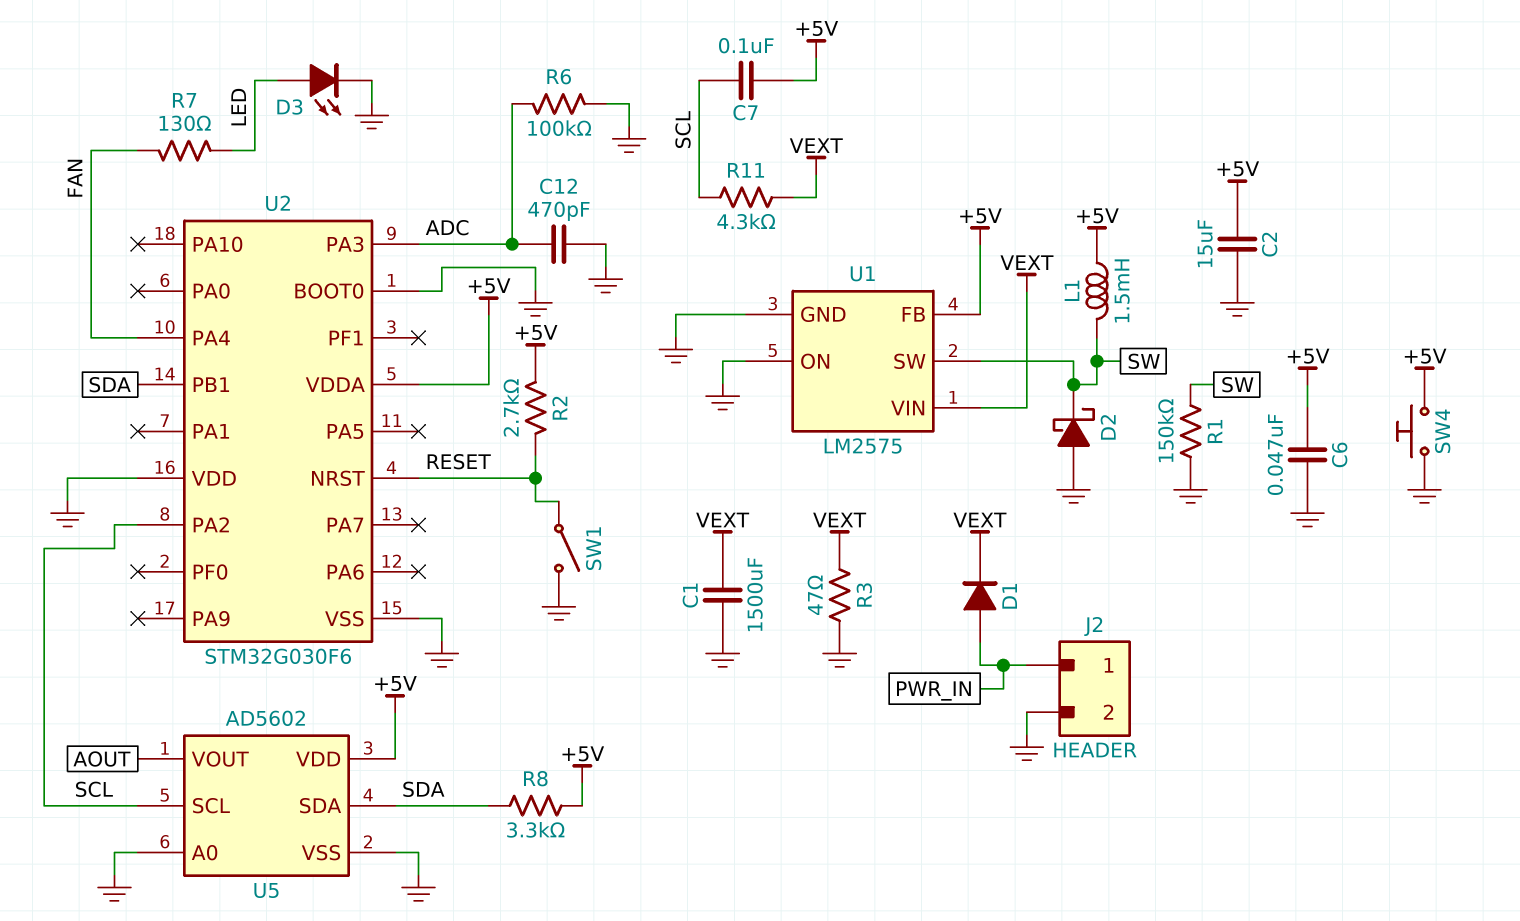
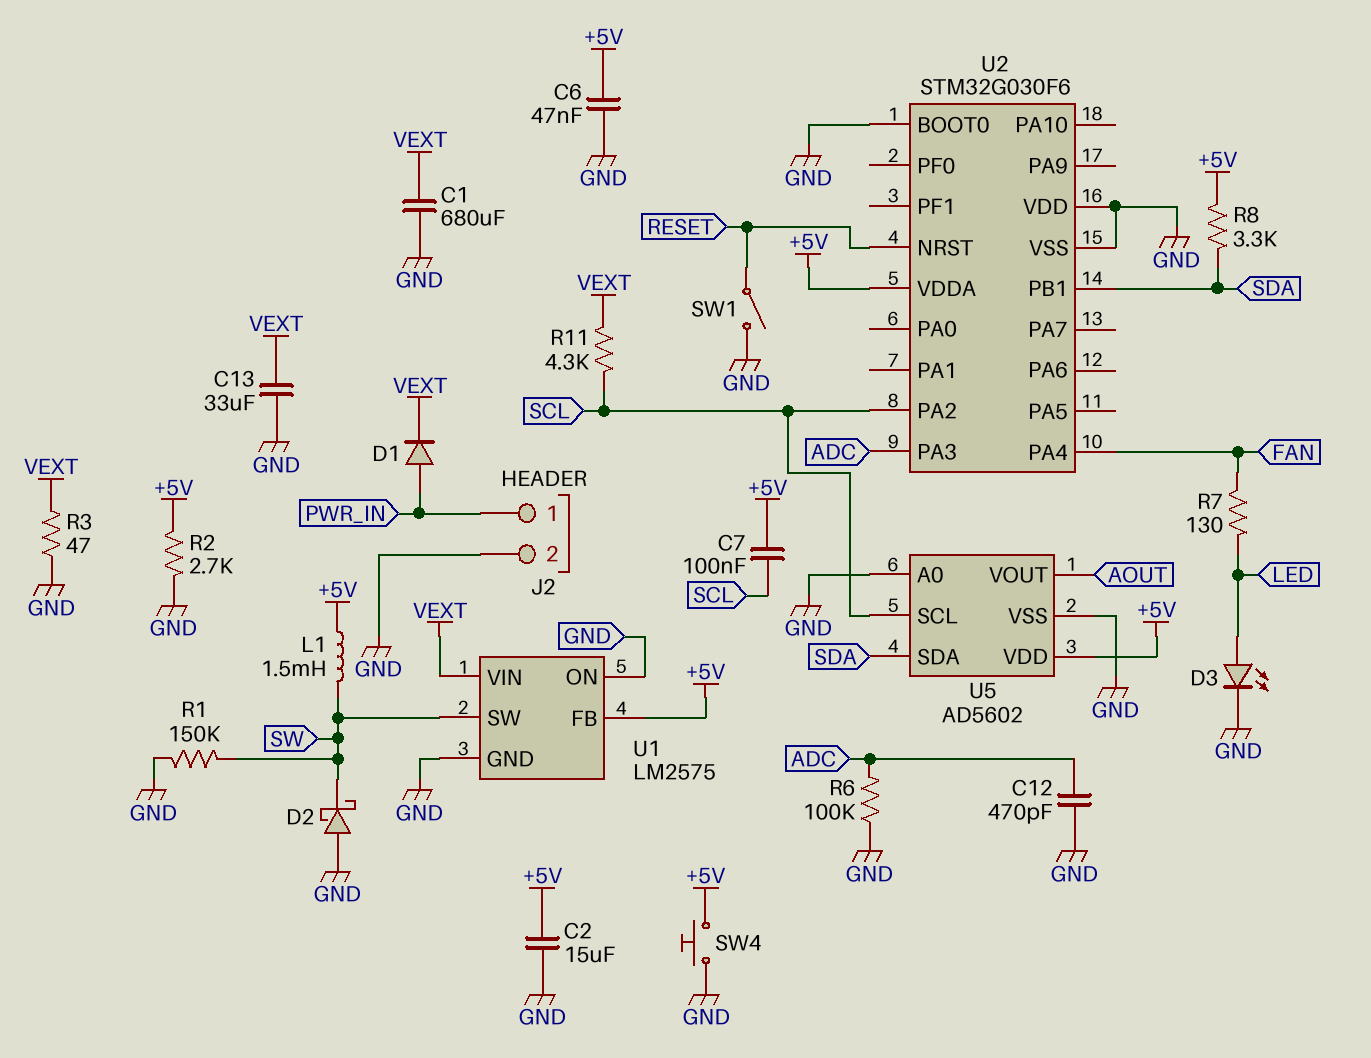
C1: 1500uF (GND, VEXT) -> 680uF (GND, VEXT)
C13: none -> 33uF (GND, VEXT)
R2: 2.7k (+5V, RESET) -> 2.7k (+5V, GND)

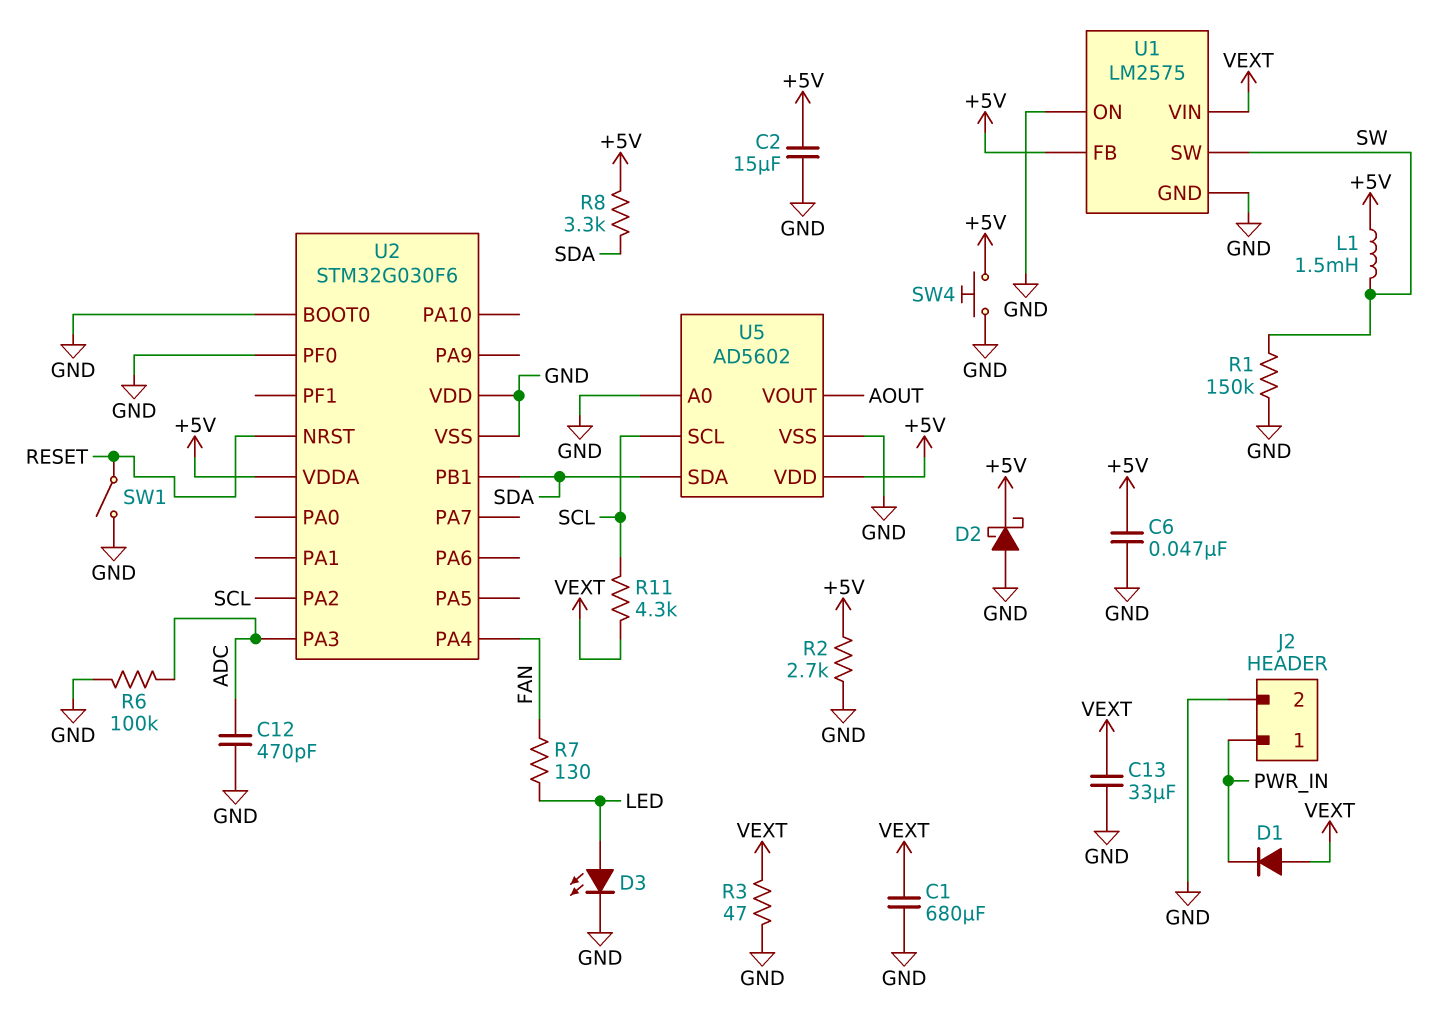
C7: 100nF (+5V, SCL) -> none
D1: diode (A PWR_IN, K VEXT) -> diode (A VEXT, K PWR_IN)
D2: schottky (A GND, K SW) -> schottky (A GND, K +5V)
U2 pin PF0: none -> GND

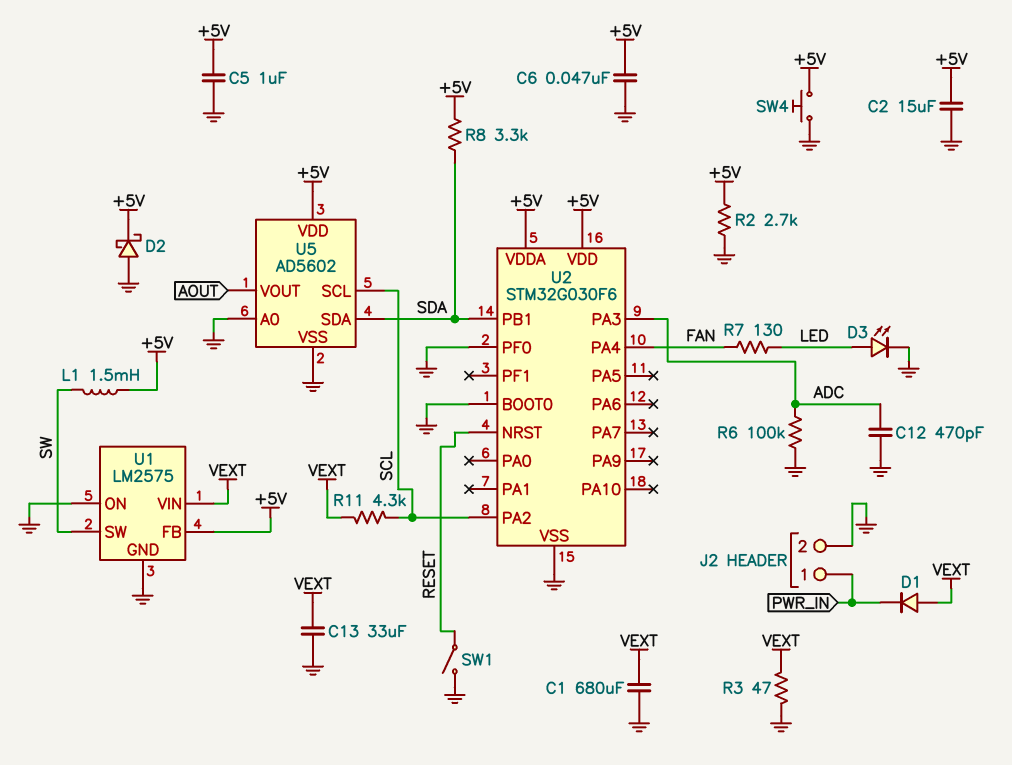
C5: none -> 1uF (+5V, GND)
R1: 150k (GND, SW) -> none
U2 pin VDD: GND -> +5V

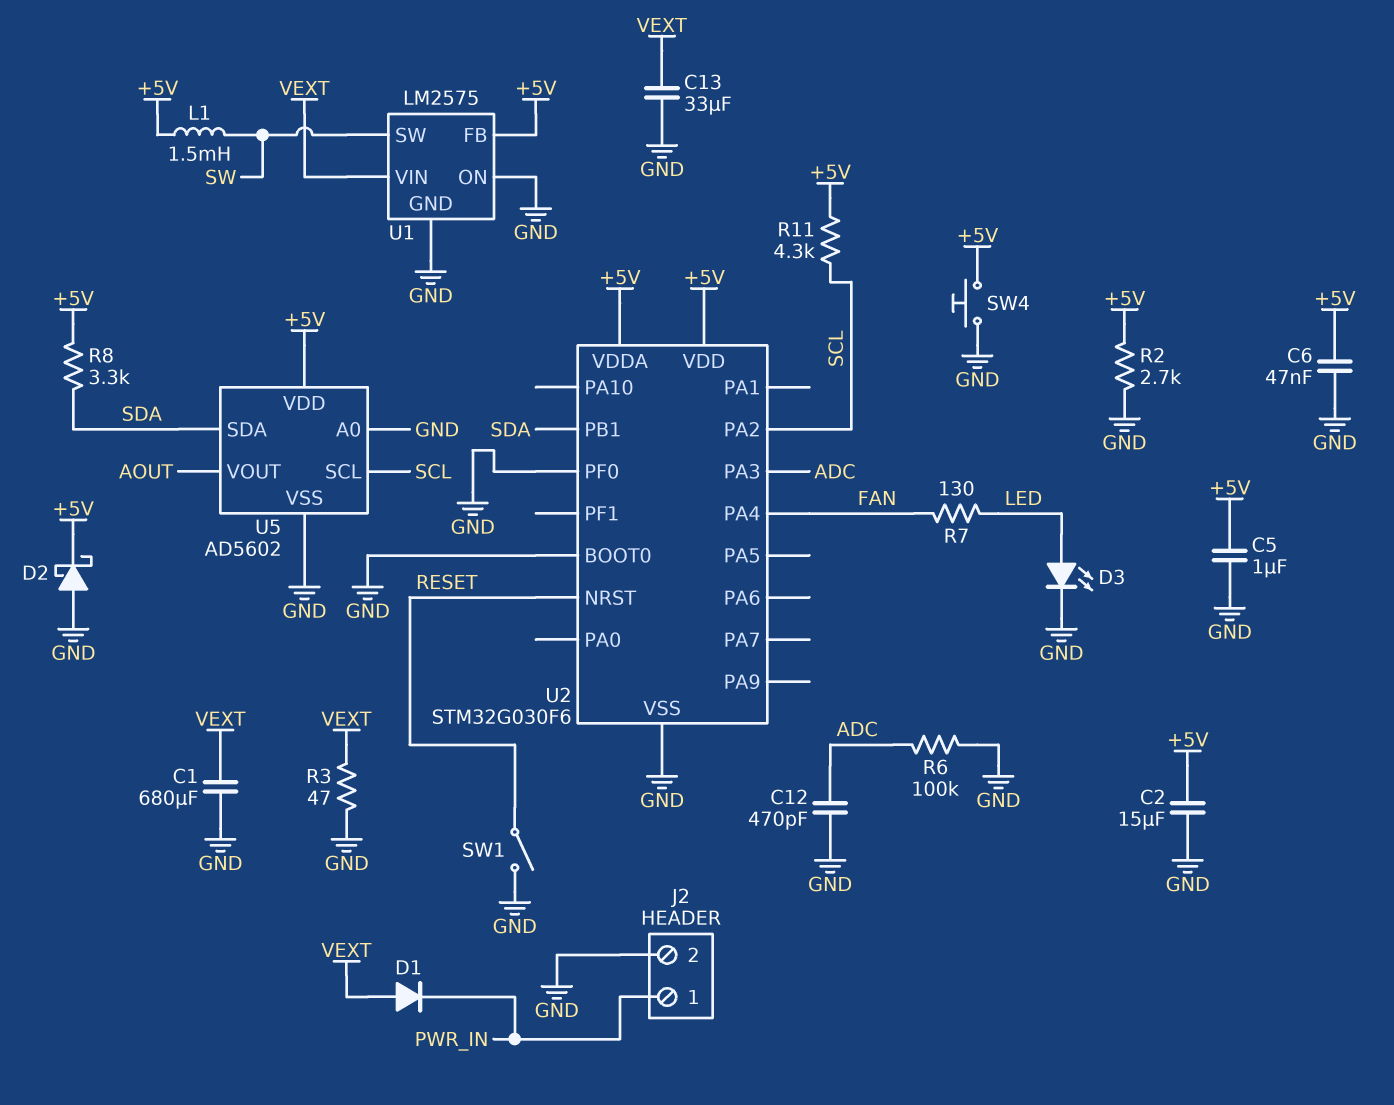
R11: 4.3k (SCL, VEXT) -> 4.3k (+5V, SCL)

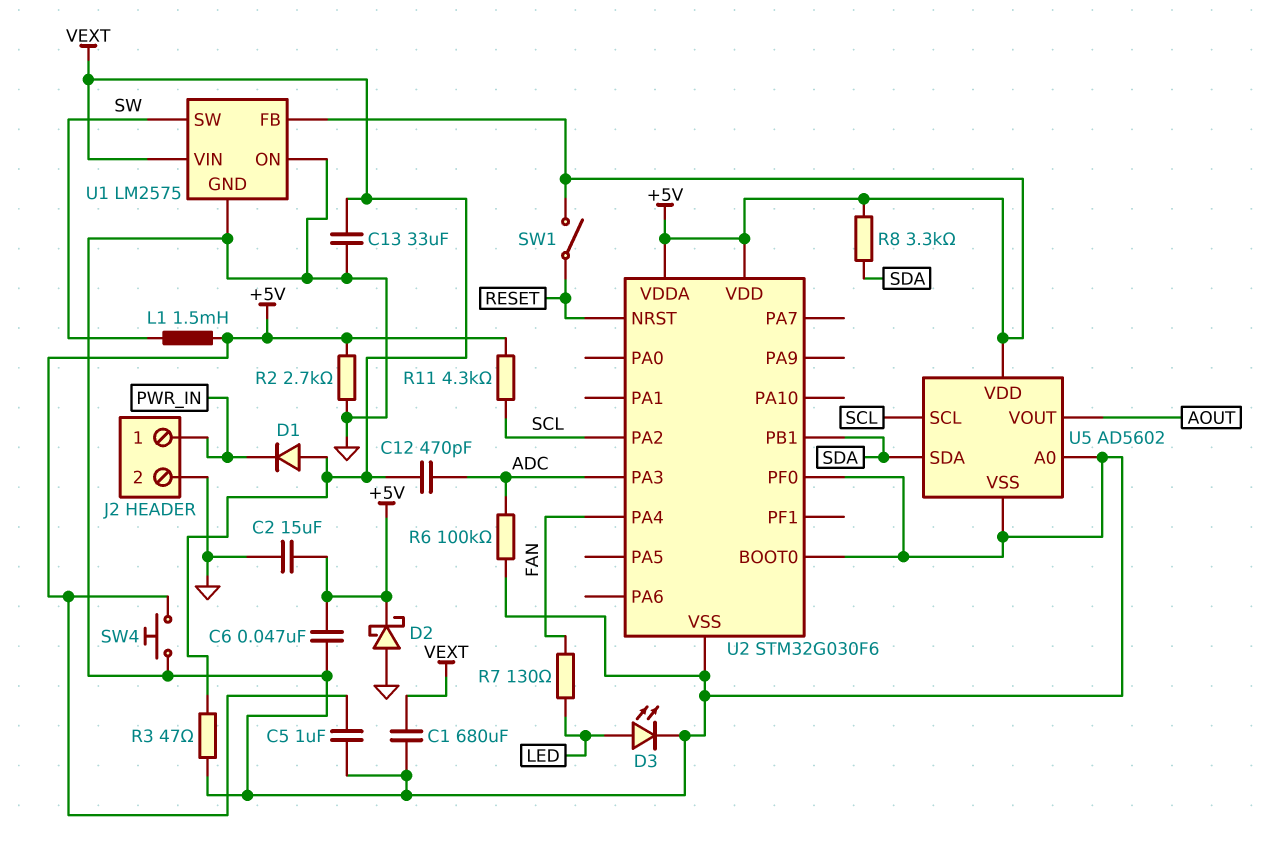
C12: 470pF (ADC, GND) -> 470pF (ADC, VEXT)
SW1: switch (GND, RESET) -> switch (+5V, RESET)

